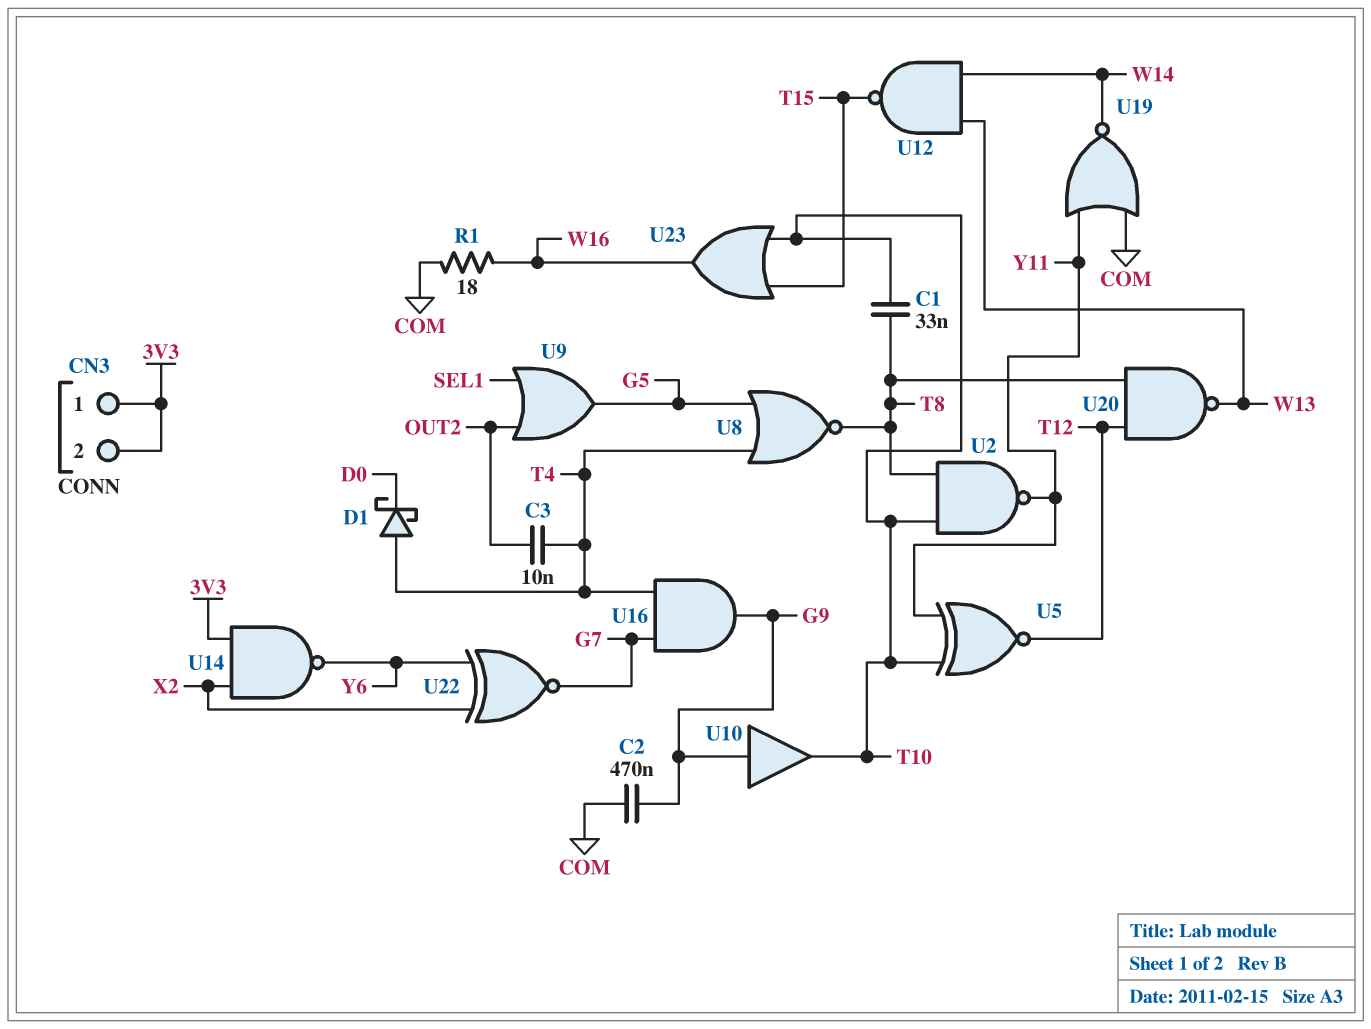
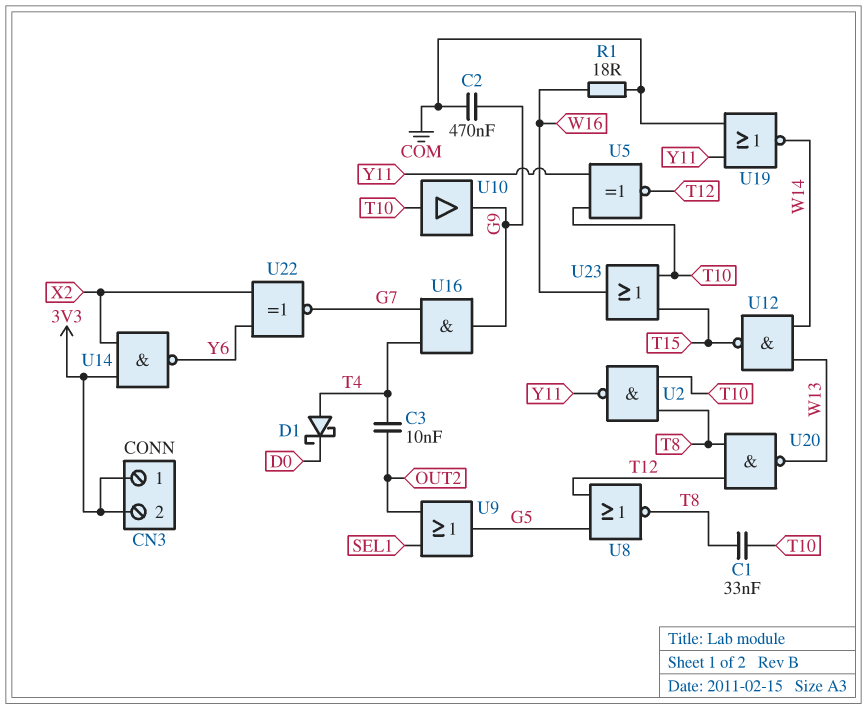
U8: NOR (in G5, in T4, out T8) -> NOR (in G5, in T12, out T8)
U10: buffer (in G9, out T10) -> buffer (in T10, out G9)

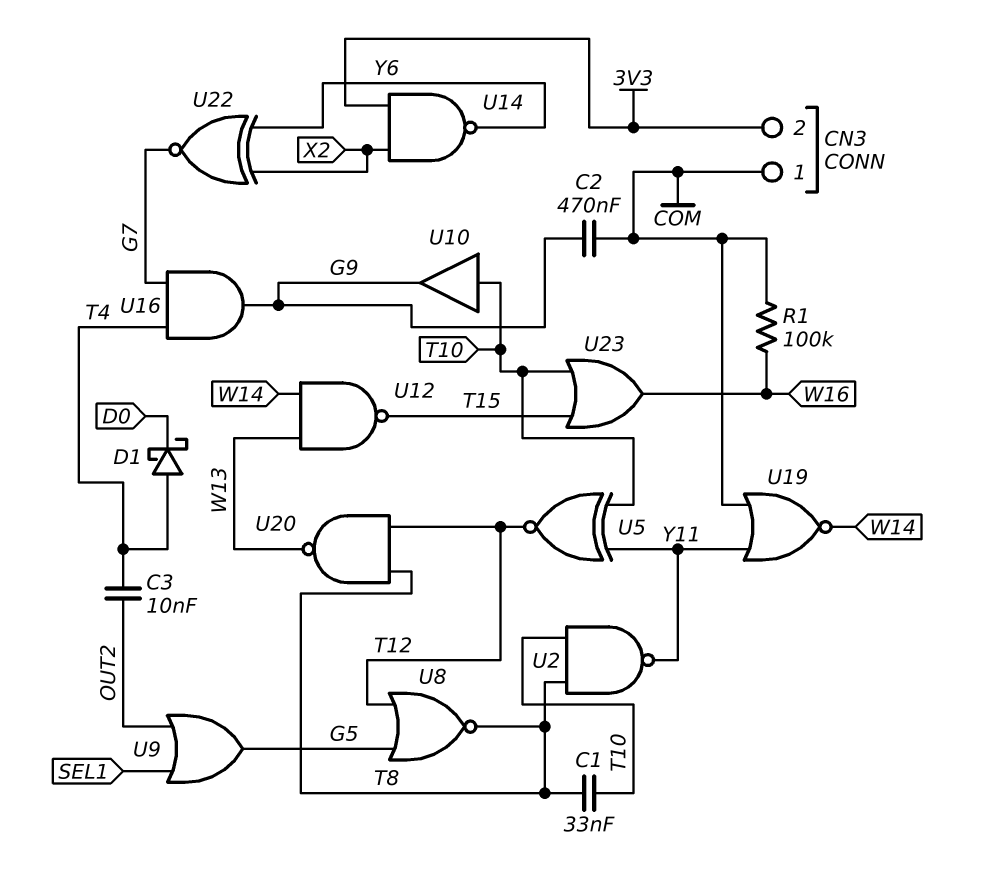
CN3 pin 1: 3V3 -> COM
R1: 18 (COM, W16) -> 100k (COM, W16)

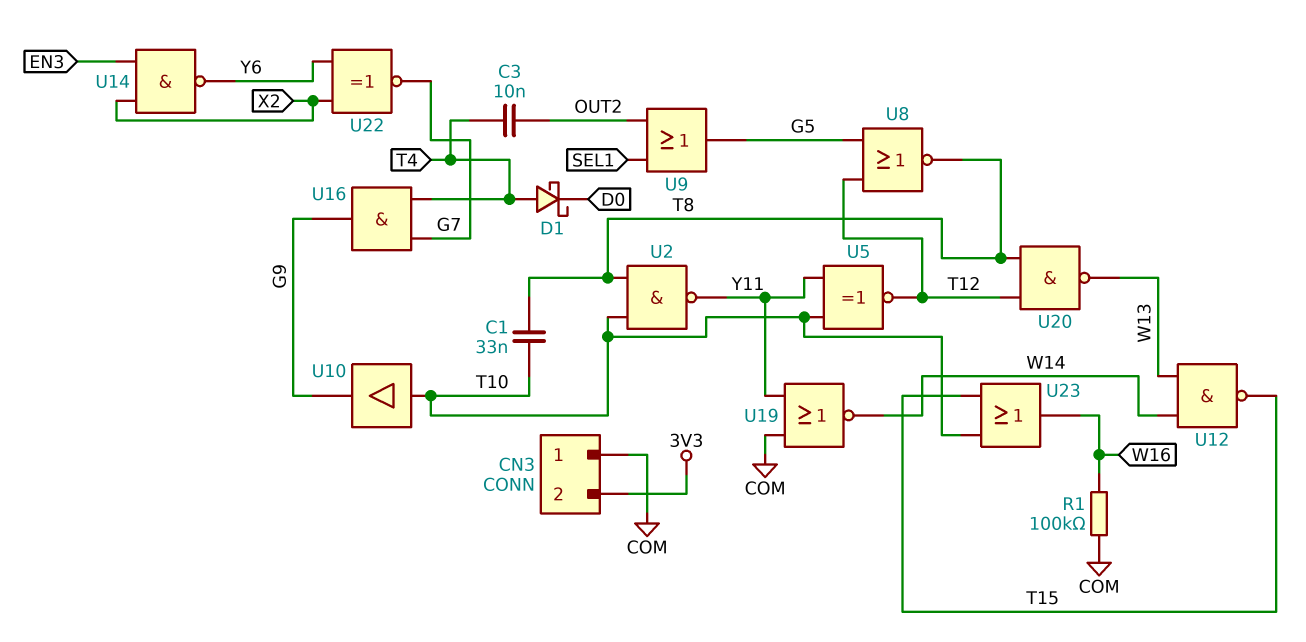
C2: 470nF (COM, G9) -> none
U14: NAND (in 3V3, in X2, out Y6) -> NAND (in EN3, in X2, out Y6)

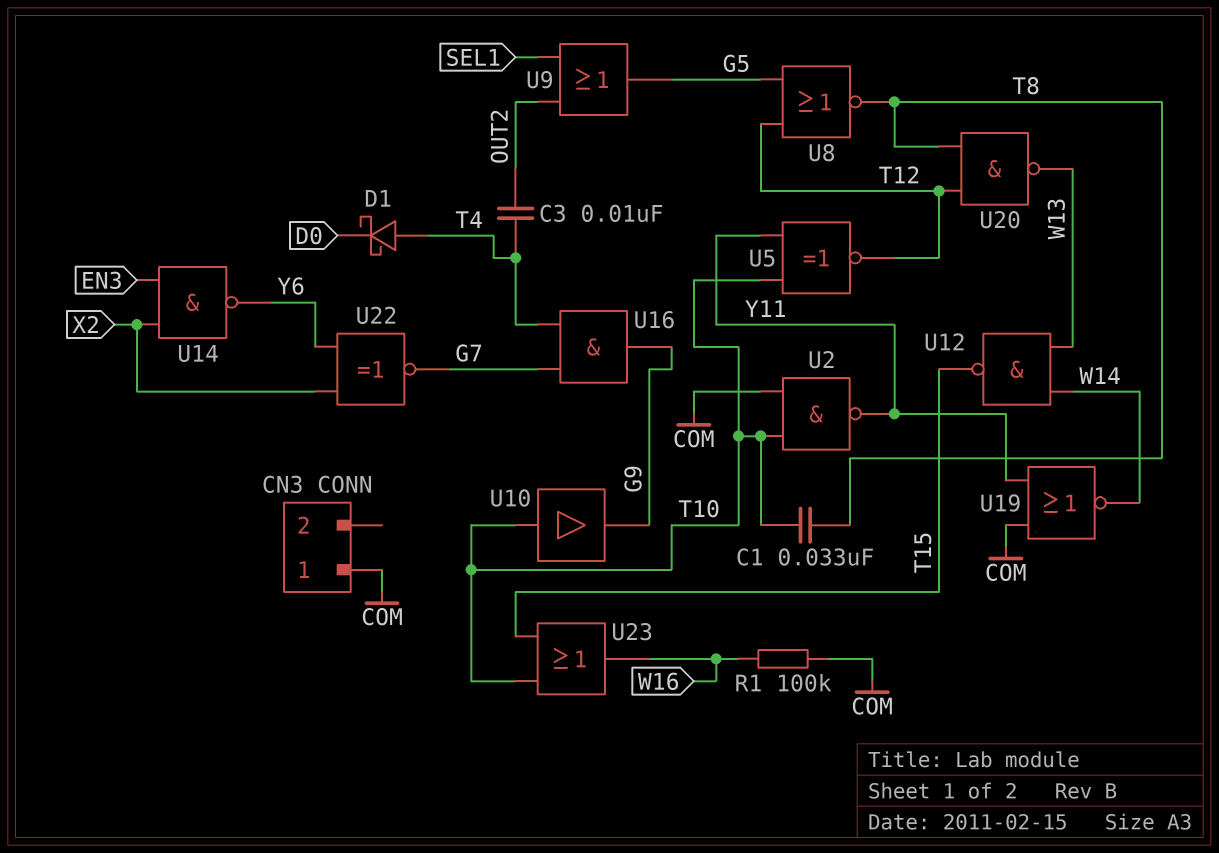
CN3 pin 2: 3V3 -> none
U2: NAND (in T8, in T10, out Y11) -> NAND (in COM, in T10, out Y11)

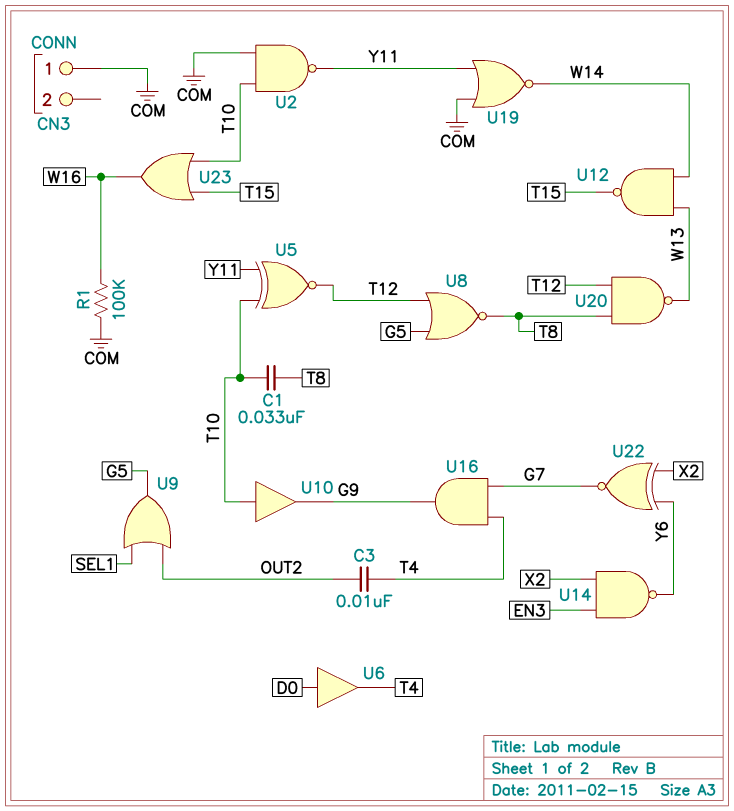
D1: schottky (A T4, K D0) -> none
U6: none -> buffer (in D0, out T4)

